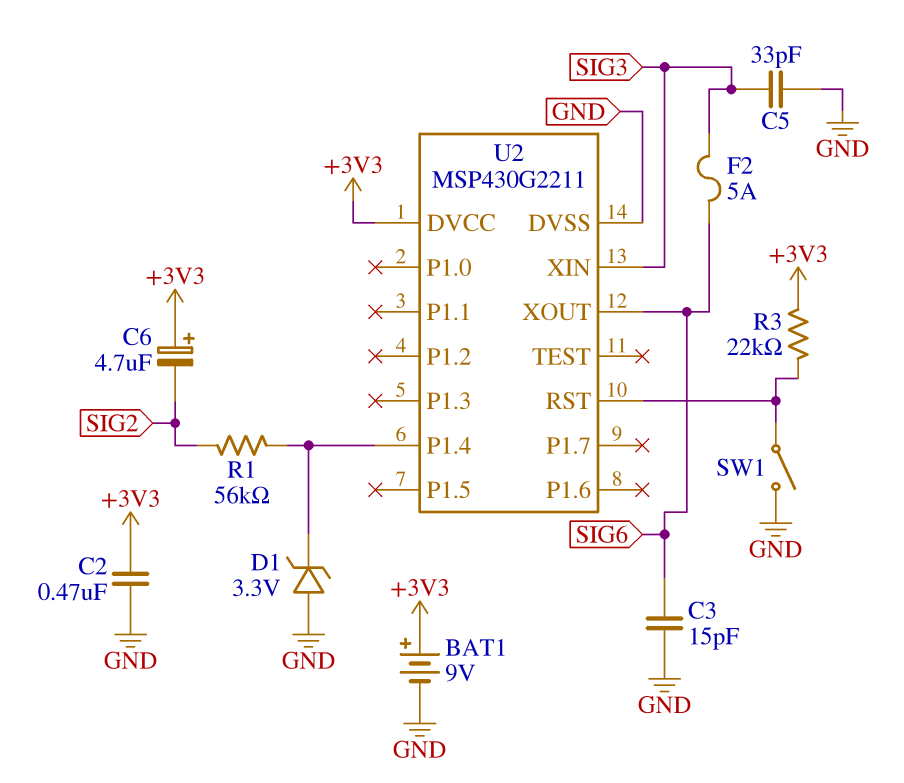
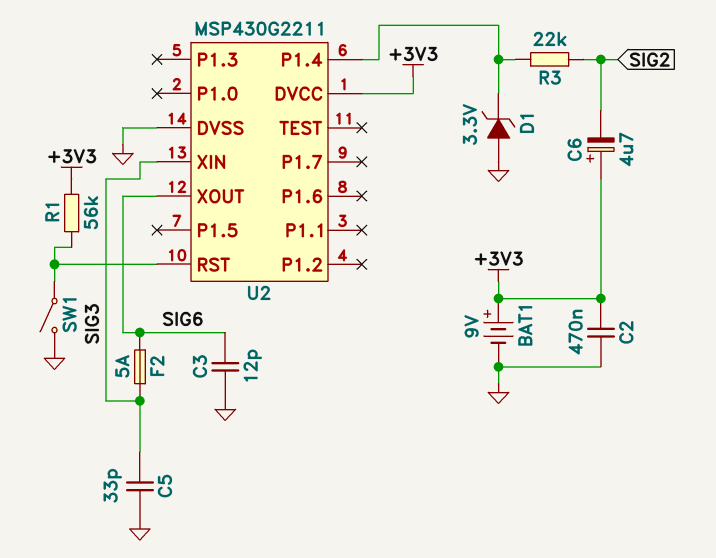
C3: 15pF (GND, SIG6) -> 12pF (GND, SIG6)
R1: 56k (SIG2, U2/P1.4) -> 56k (+3V3, U2/RST)
R3: 22k (+3V3, U2/RST) -> 22k (SIG2, U2/P1.4)

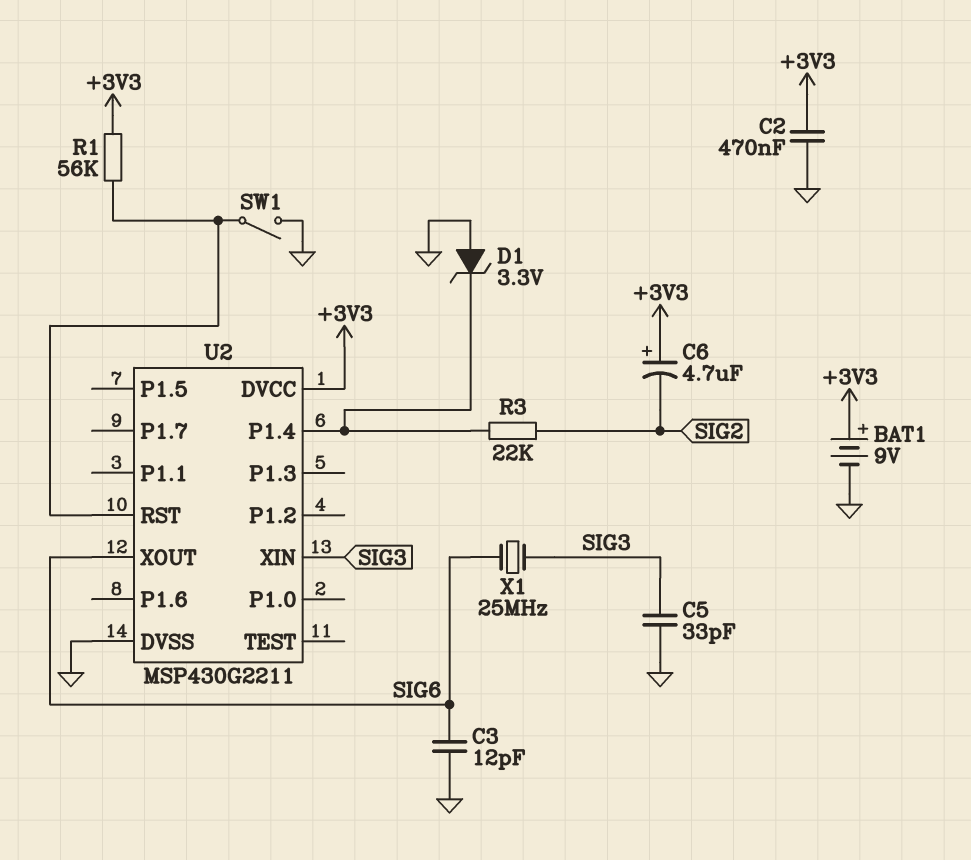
F2: 5A (SIG3, SIG6) -> none
X1: none -> 25MHz (SIG3, SIG6)

